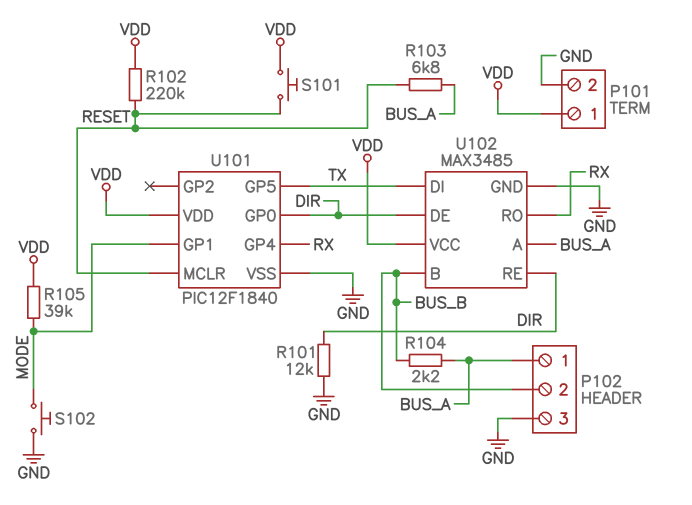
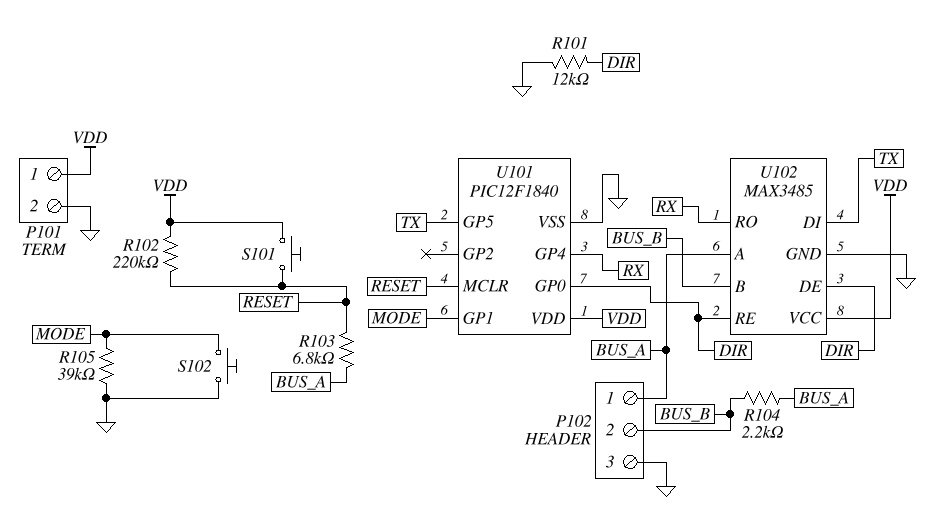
R105: 39k (MODE, VDD) -> 39k (GND, MODE)

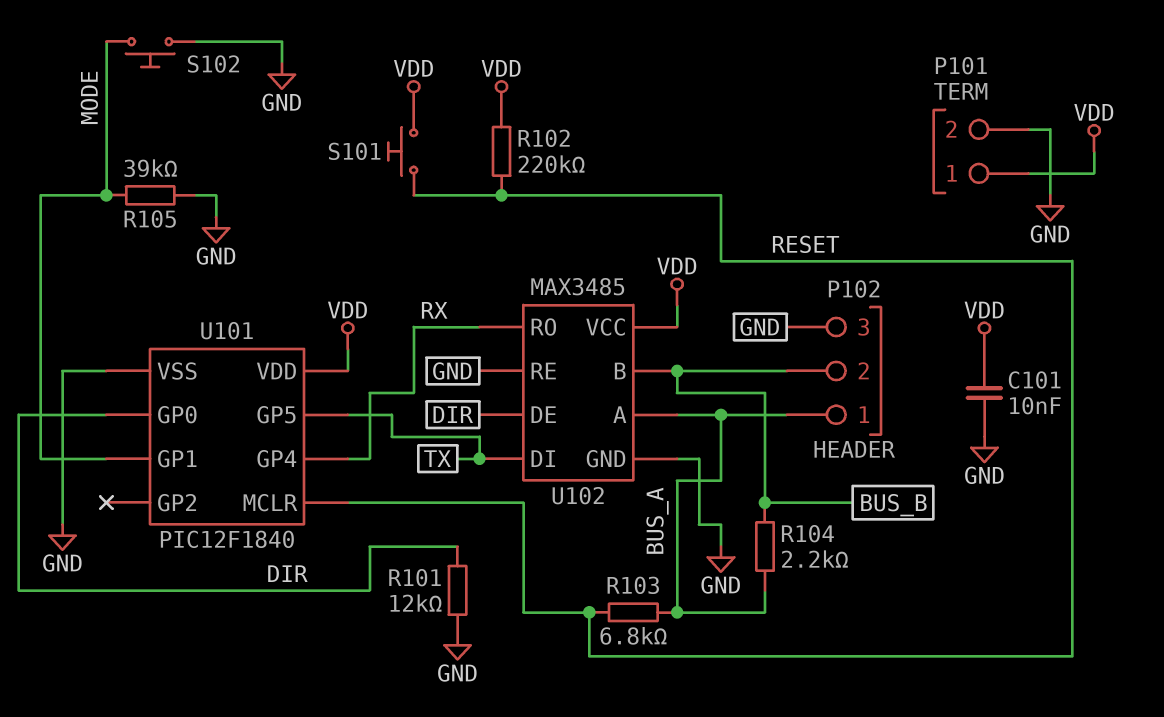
C101: none -> 10nF (GND, VDD)
U102 pin RE: DIR -> GND

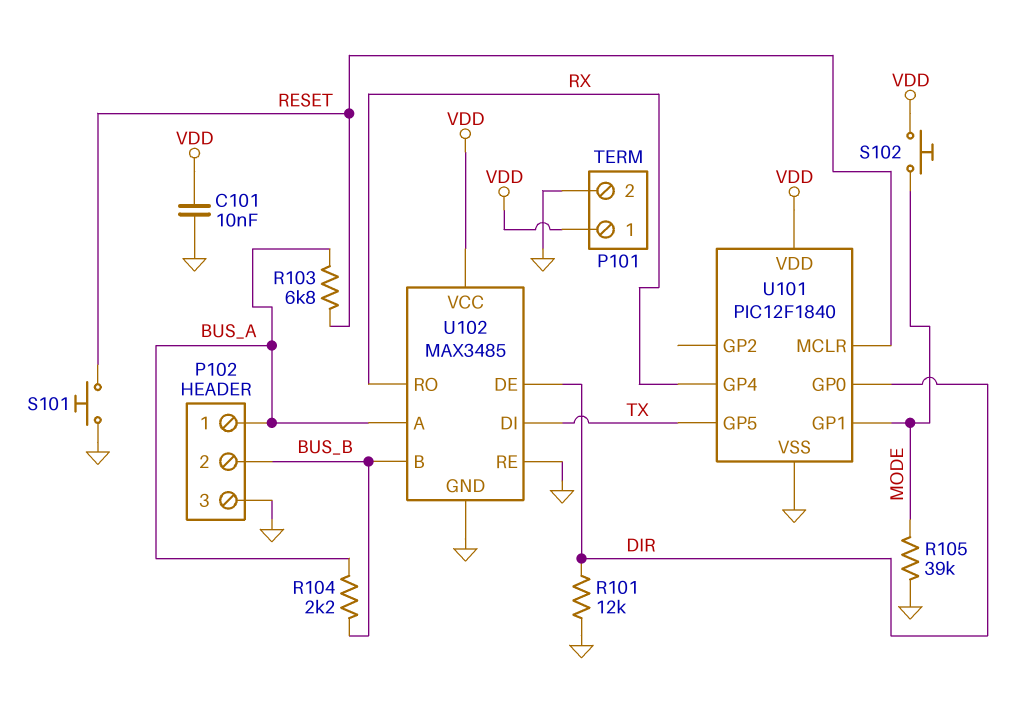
R102: 220k (RESET, VDD) -> none
S101: button (RESET, VDD) -> button (GND, RESET)
S102: button (GND, MODE) -> button (MODE, VDD)

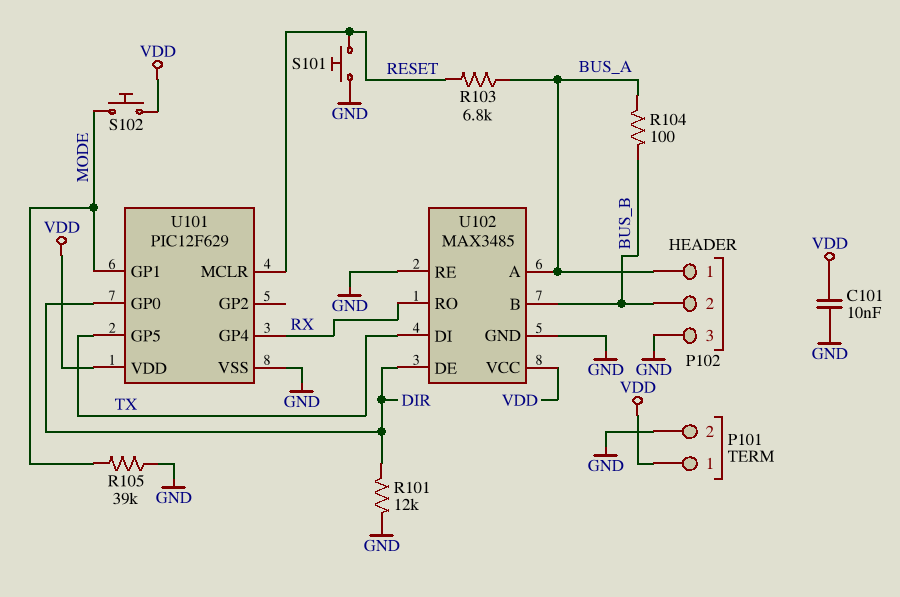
R104: 2.2k (BUS_A, BUS_B) -> 100 (BUS_A, BUS_B)
U101: PIC12F1840 -> PIC12F629

